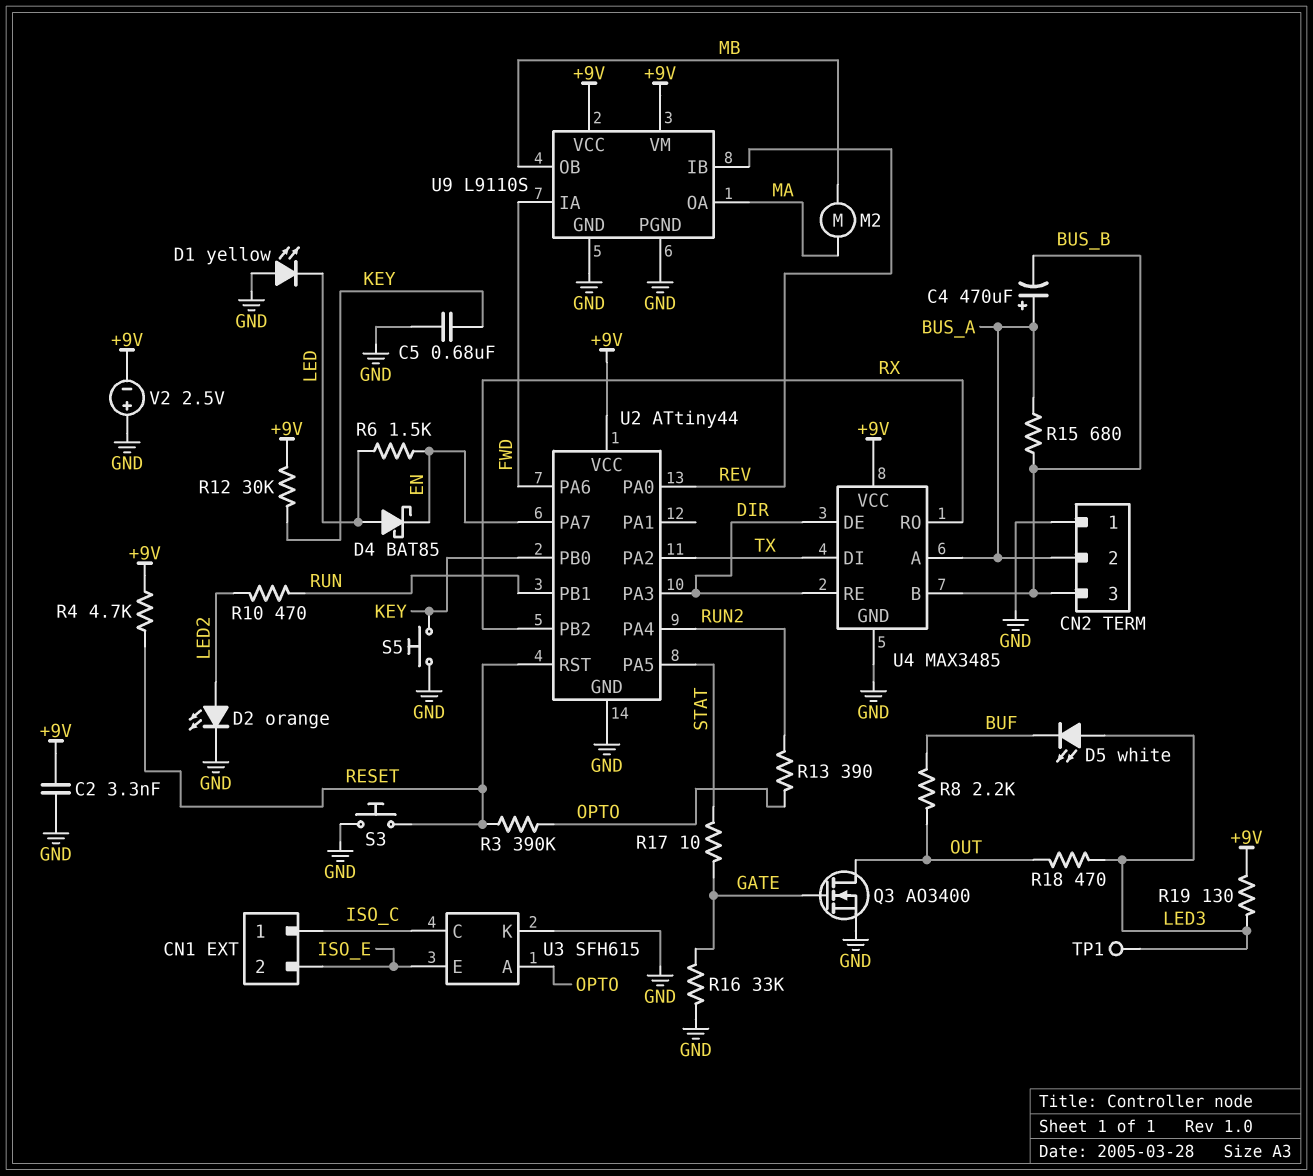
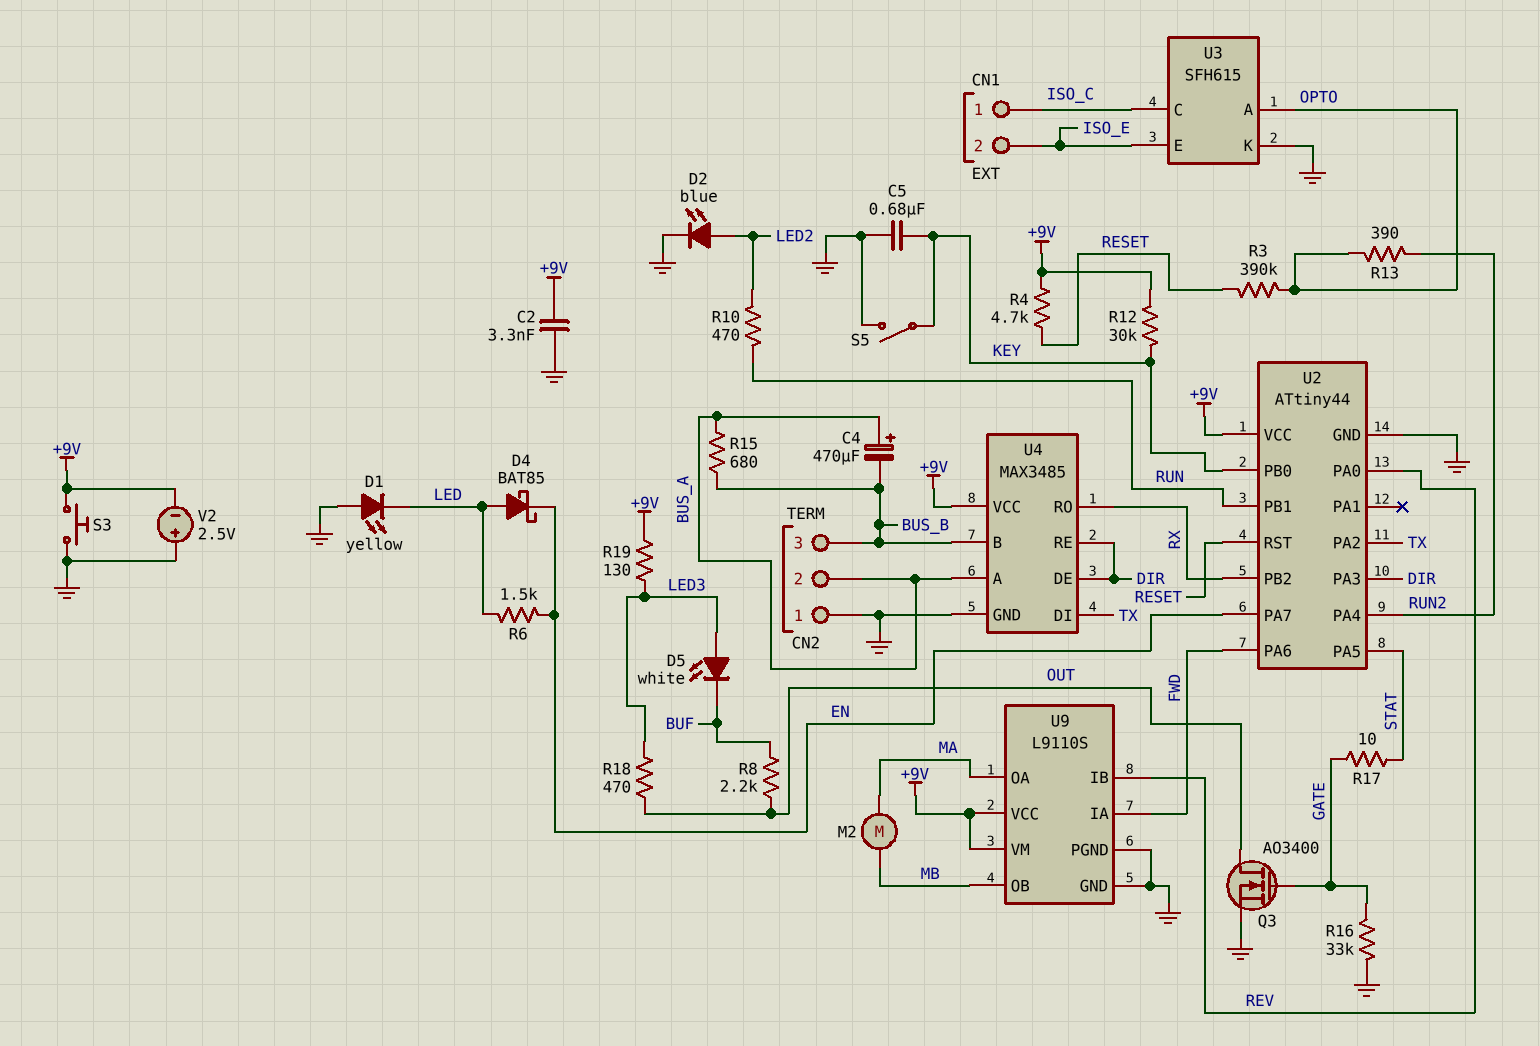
D2: LED orange (A LED2, K GND) -> LED blue (A LED2, K GND)
S3: button (GND, RESET) -> button (+9V, GND)
S5: button (GND, KEY) -> switch (GND, KEY)
TP1: test point (LED3) -> none

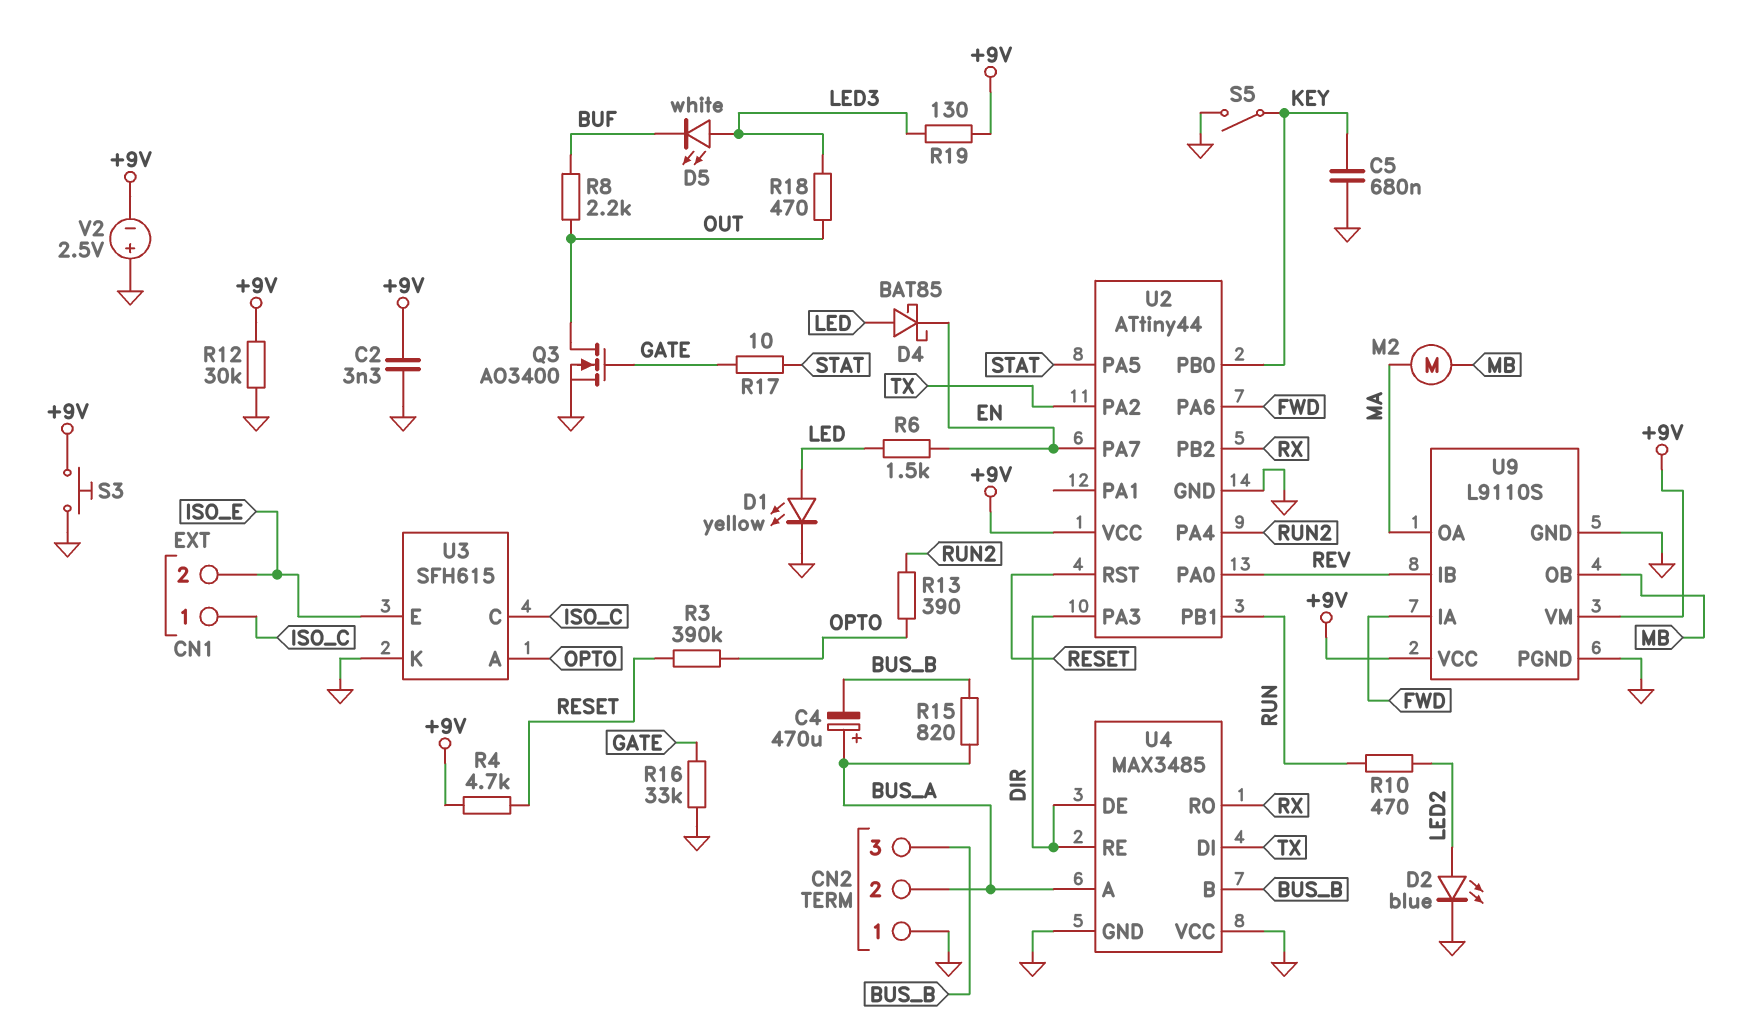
D1: LED yellow (A GND, K LED) -> LED yellow (A LED, K GND)
R12: 30k (+9V, KEY) -> 30k (+9V, GND)
R15: 680 (BUS_A, BUS_B) -> 820 (BUS_A, BUS_B)
U4 pin VCC: +9V -> GND

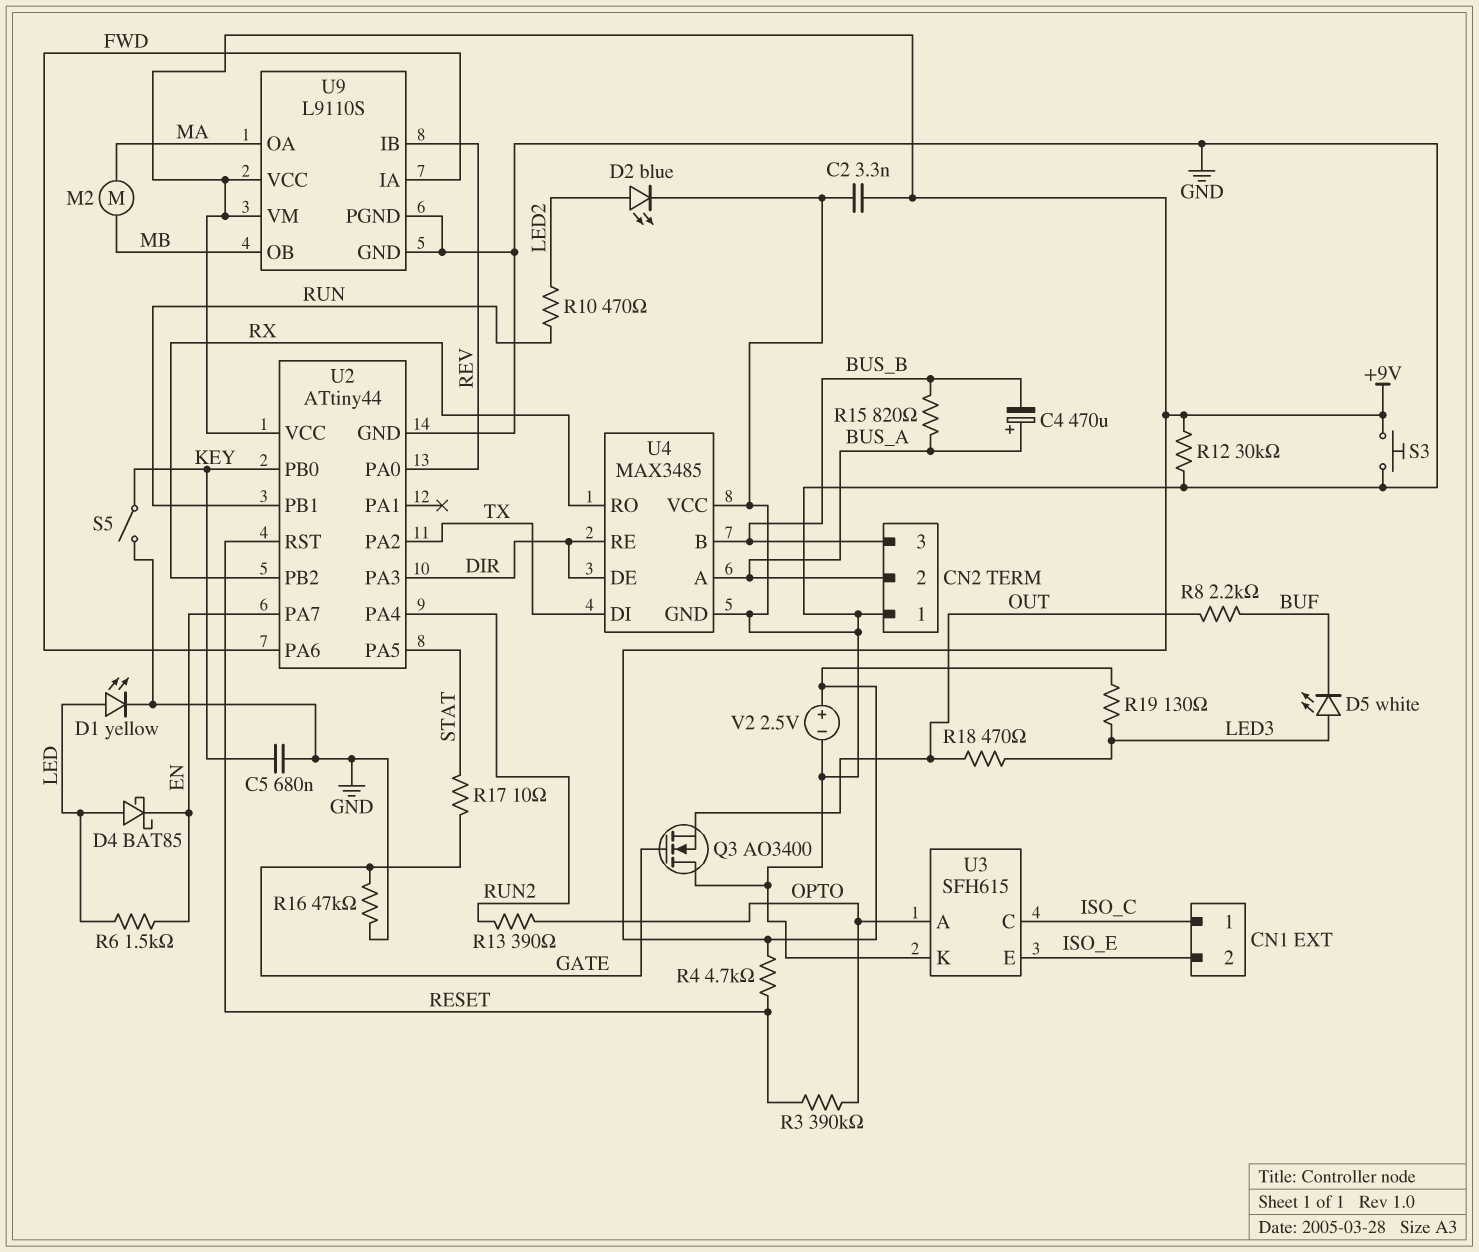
Q3: NMOS AO3400 (G GATE, D OUT, S GND) -> NMOS AO3400 (G GATE, D GND, S OUT)
R16: 33k (GATE, GND) -> 47k (GATE, GND)
V2: 2.5V (plus GND, minus +9V) -> 2.5V (plus +9V, minus GND)

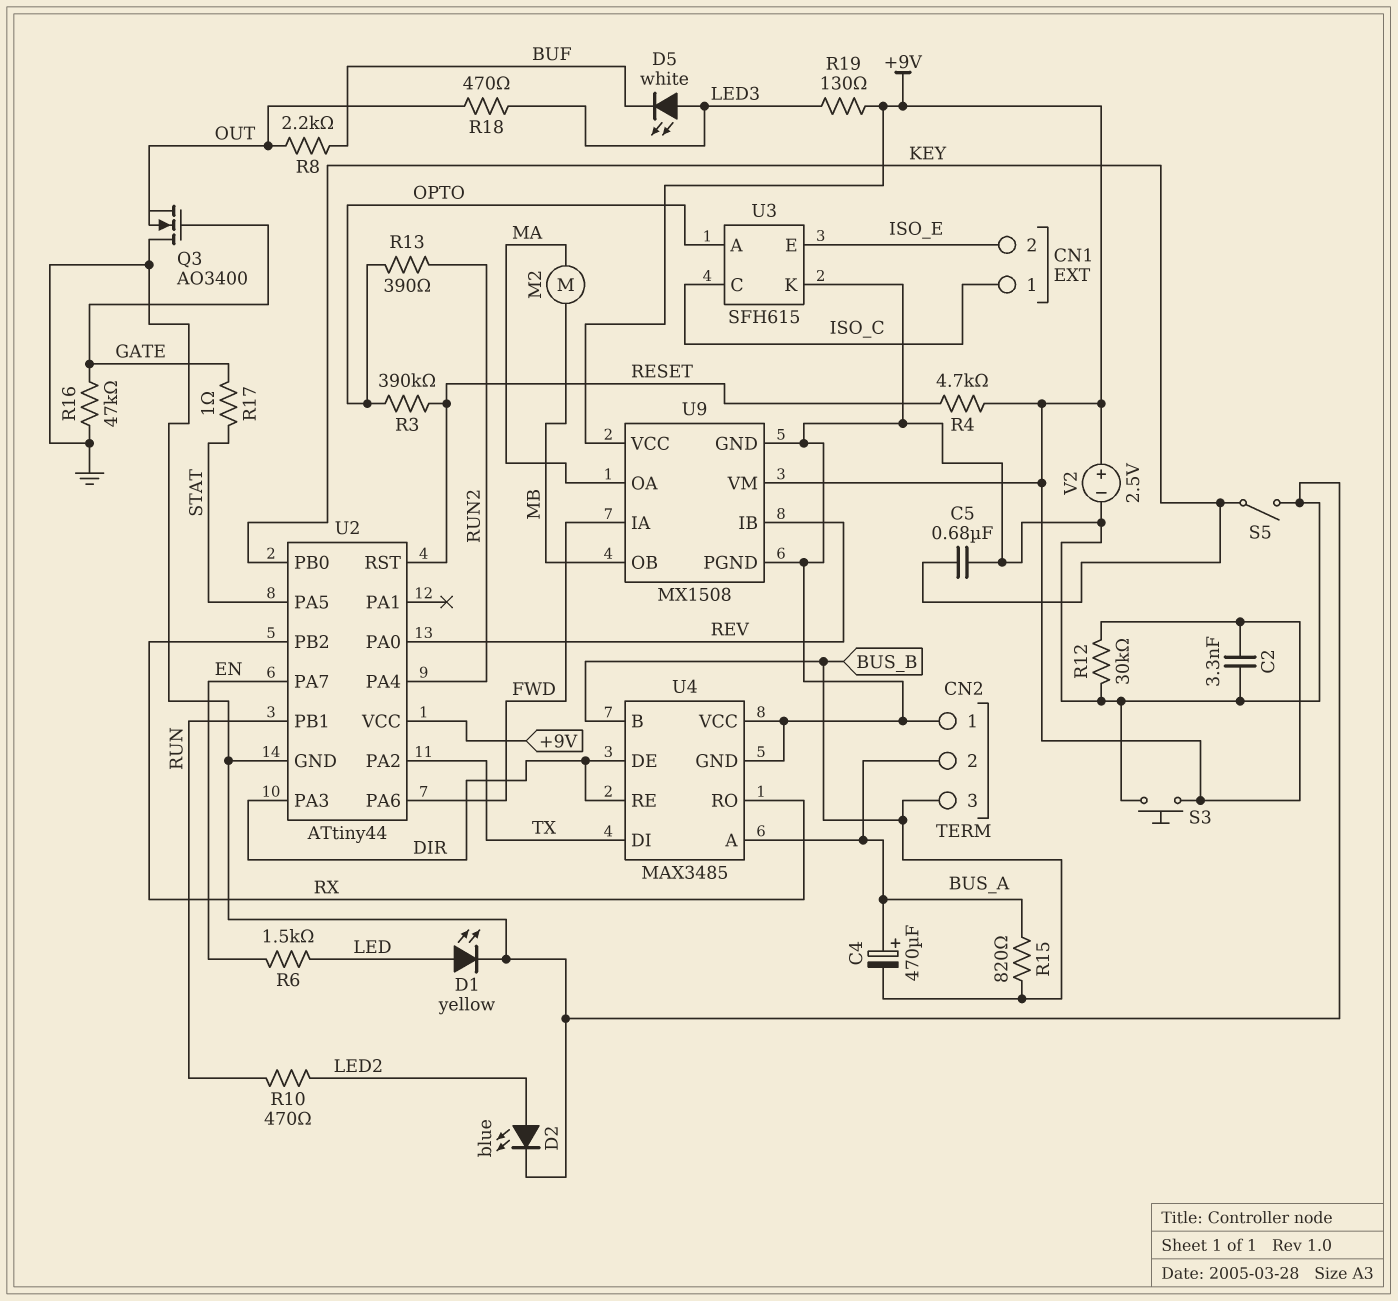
D4: schottky BAT85 (A LED, K EN) -> none
R17: 10 (GATE, STAT) -> 1 (GATE, STAT)
U9: L9110S -> MX1508

